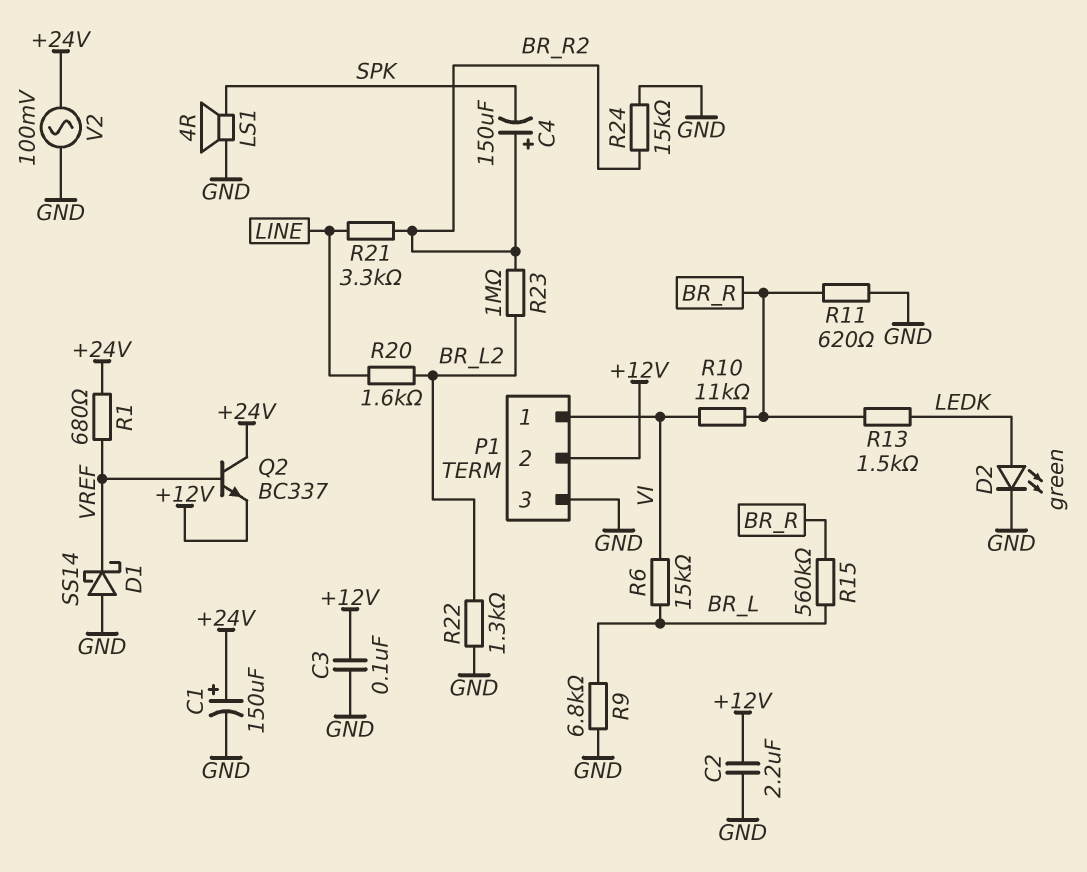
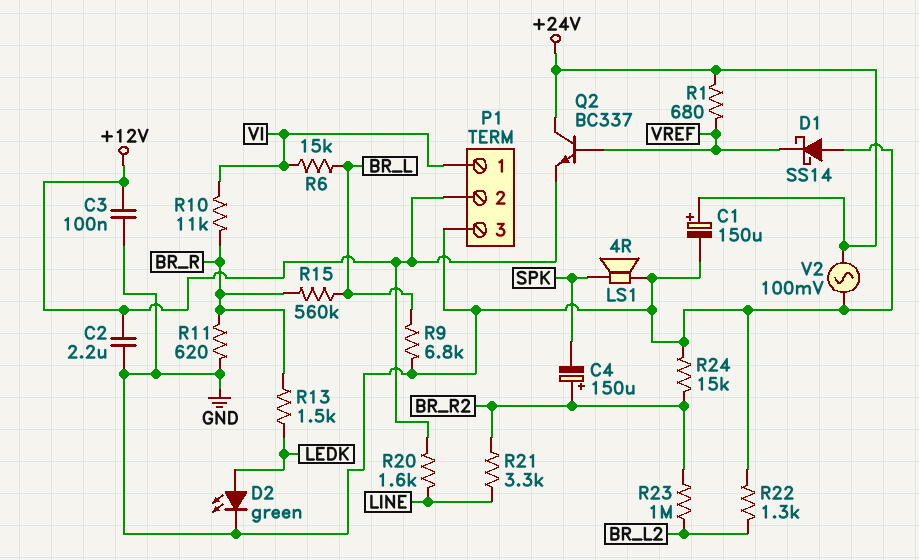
R20: 1.6k (BR_L2, LINE) -> 1.6k (+12V, LINE)

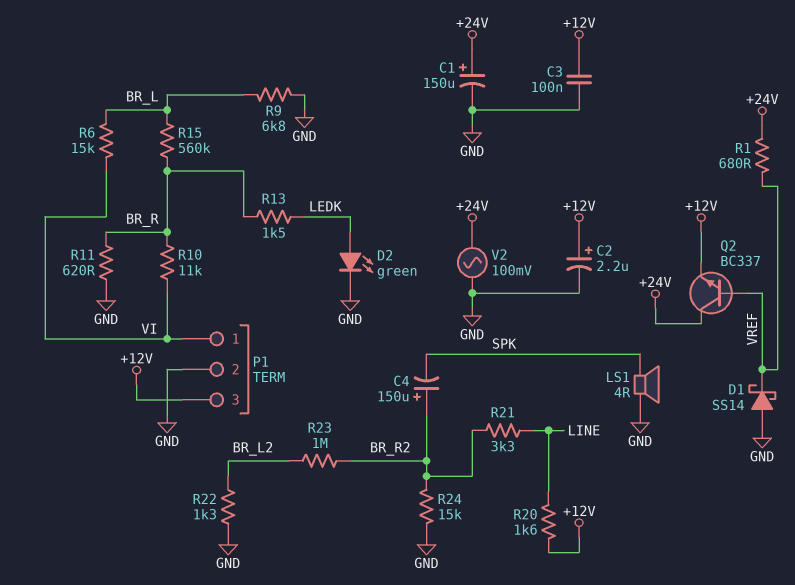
C2: 2.2uF (+12V, GND) -> 2.2uF (plus +12V, minus GND)
P1 pin 2: +12V -> GND
P1 pin 3: GND -> +12V

